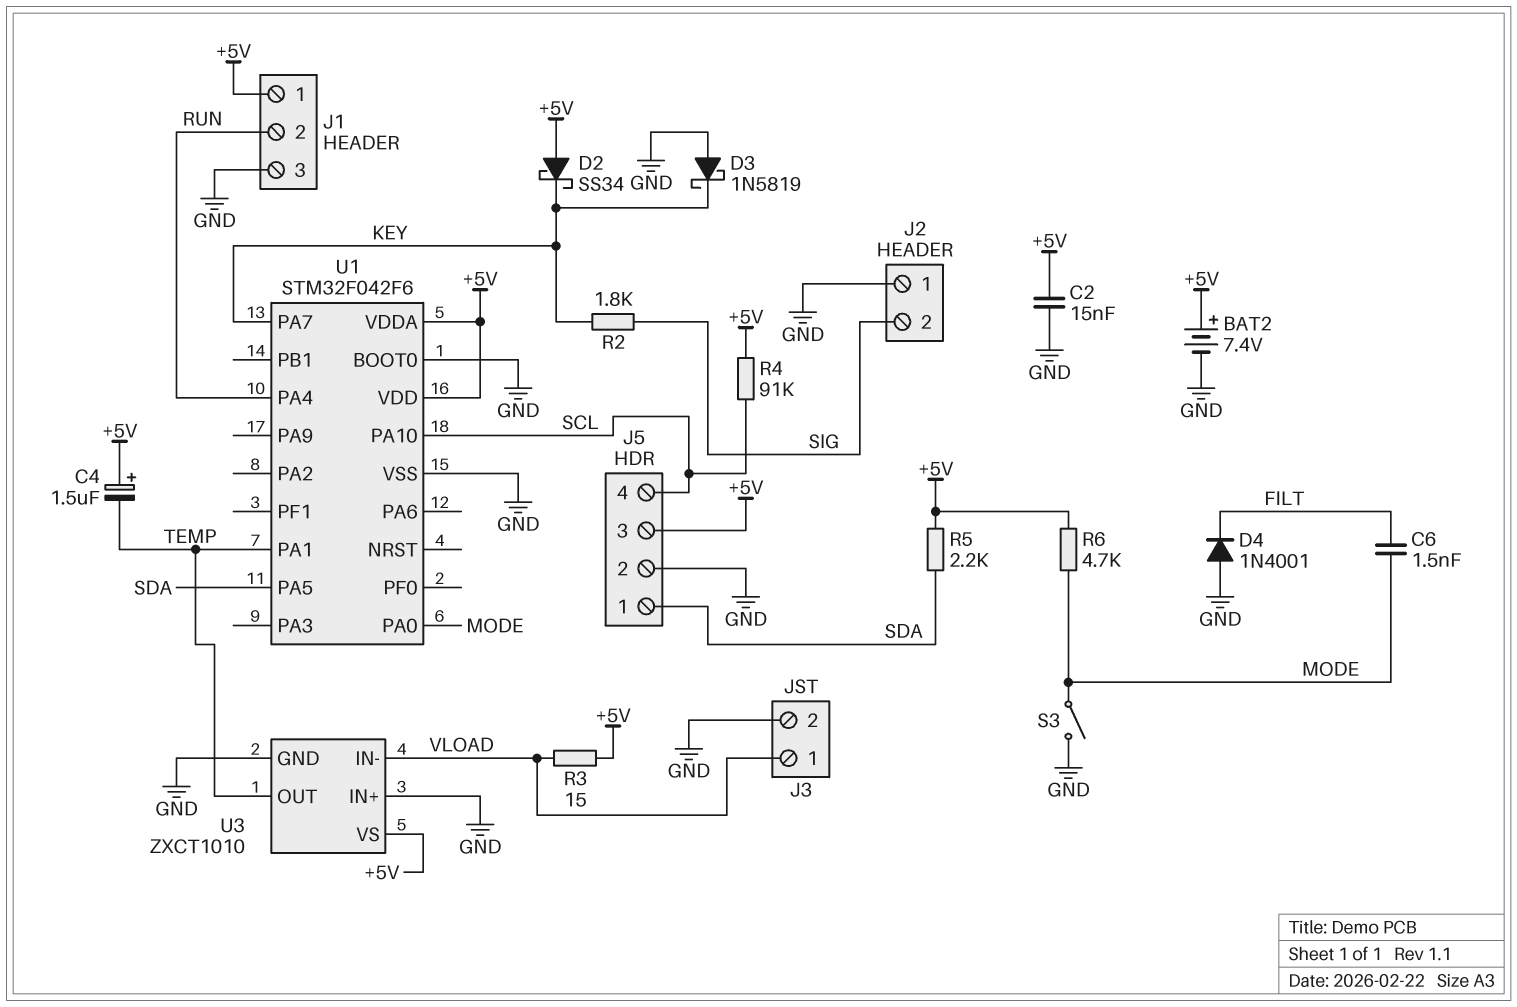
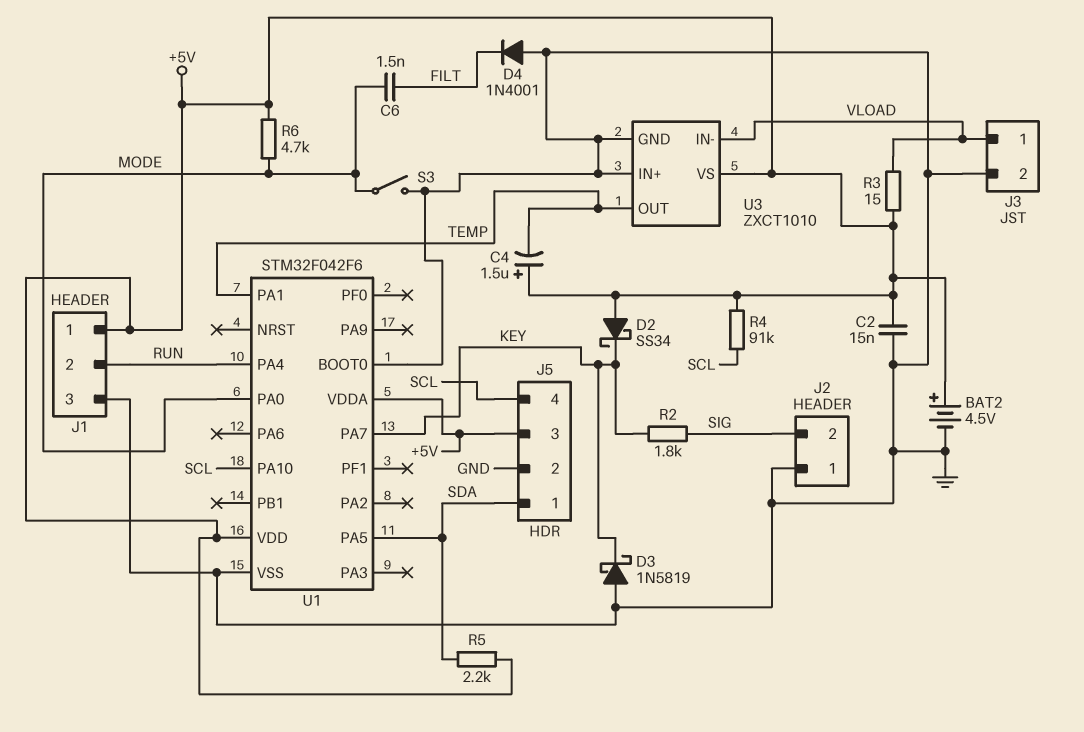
BAT2: 7.4V (plus +5V, minus GND) -> 4.5V (plus +5V, minus GND)

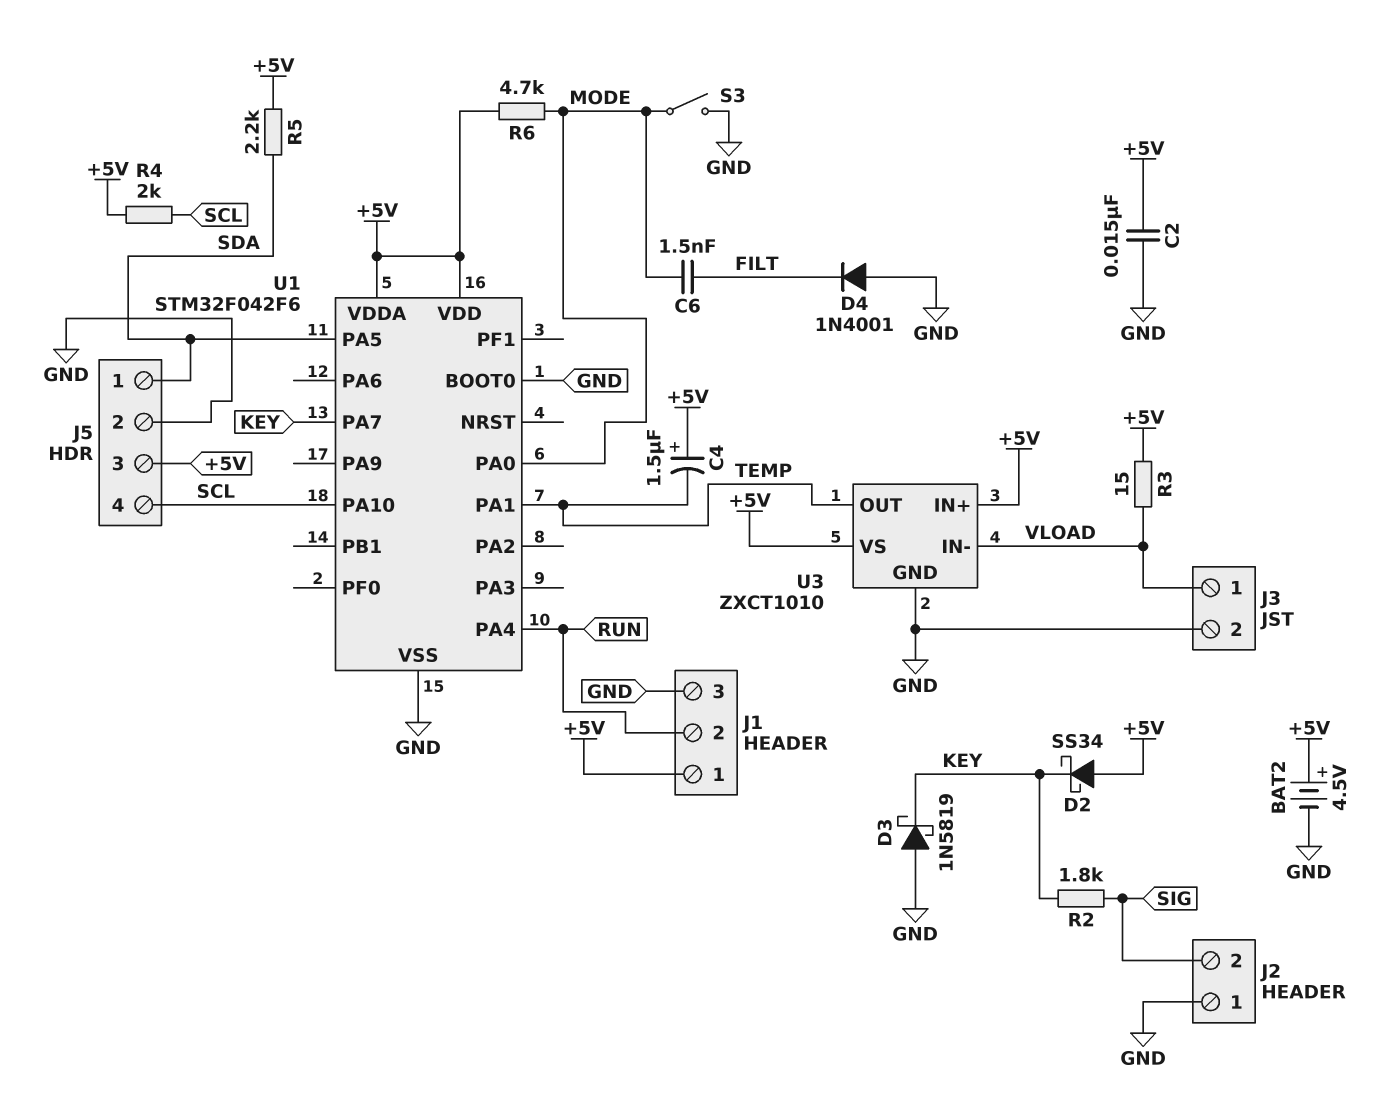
R4: 91k (+5V, SCL) -> 2k (+5V, SCL)
U3 pin IN+: GND -> +5V

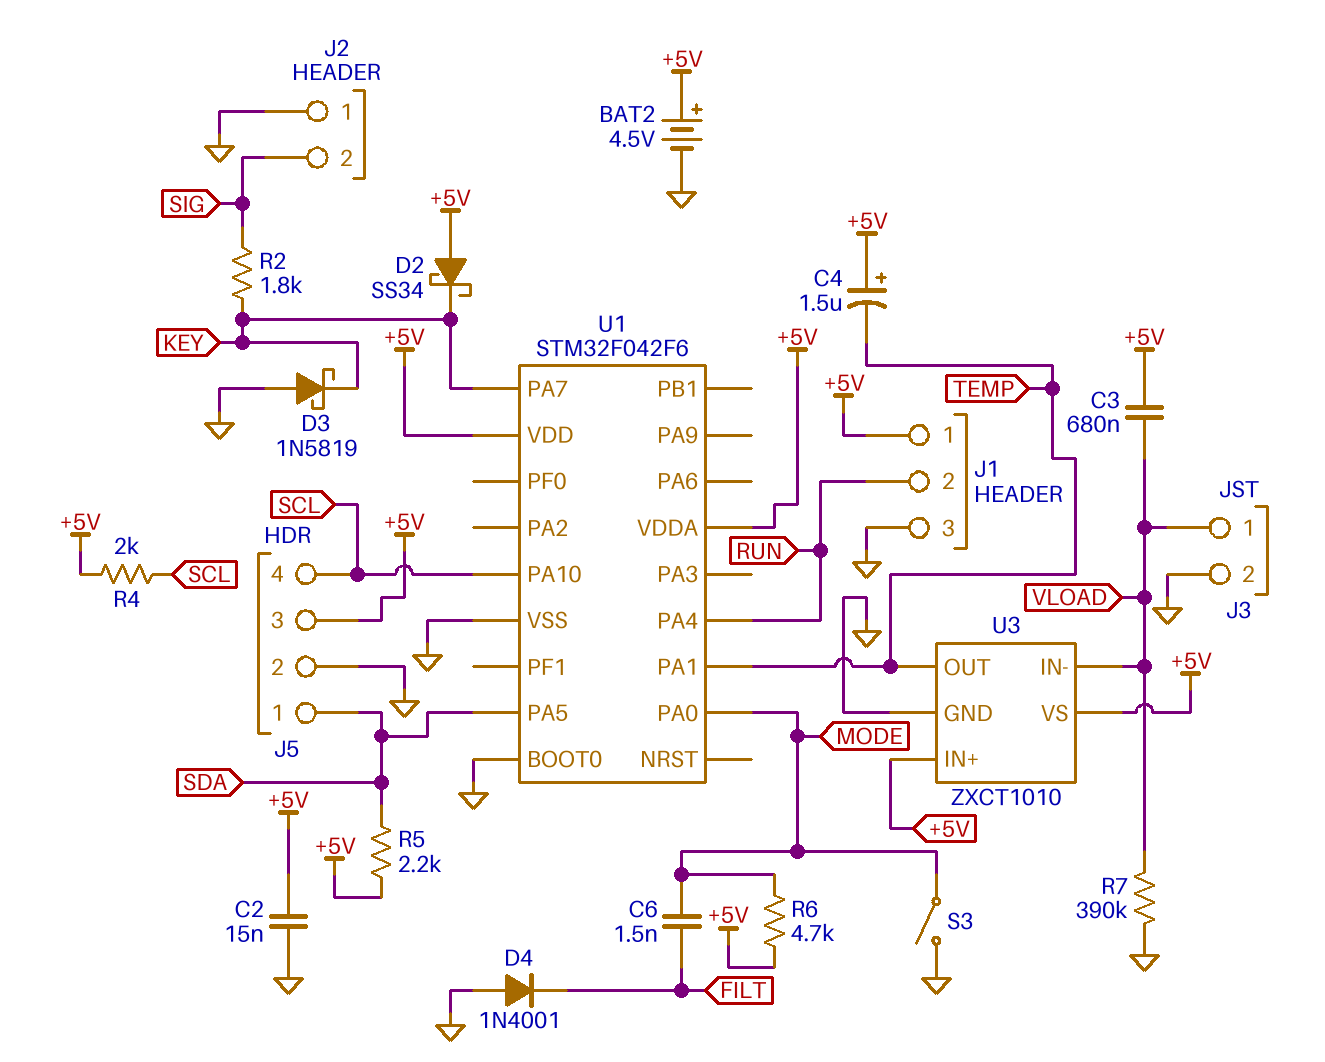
C3: none -> 680nF (+5V, VLOAD)
R3: 15 (+5V, VLOAD) -> none
R7: none -> 390k (GND, VLOAD)

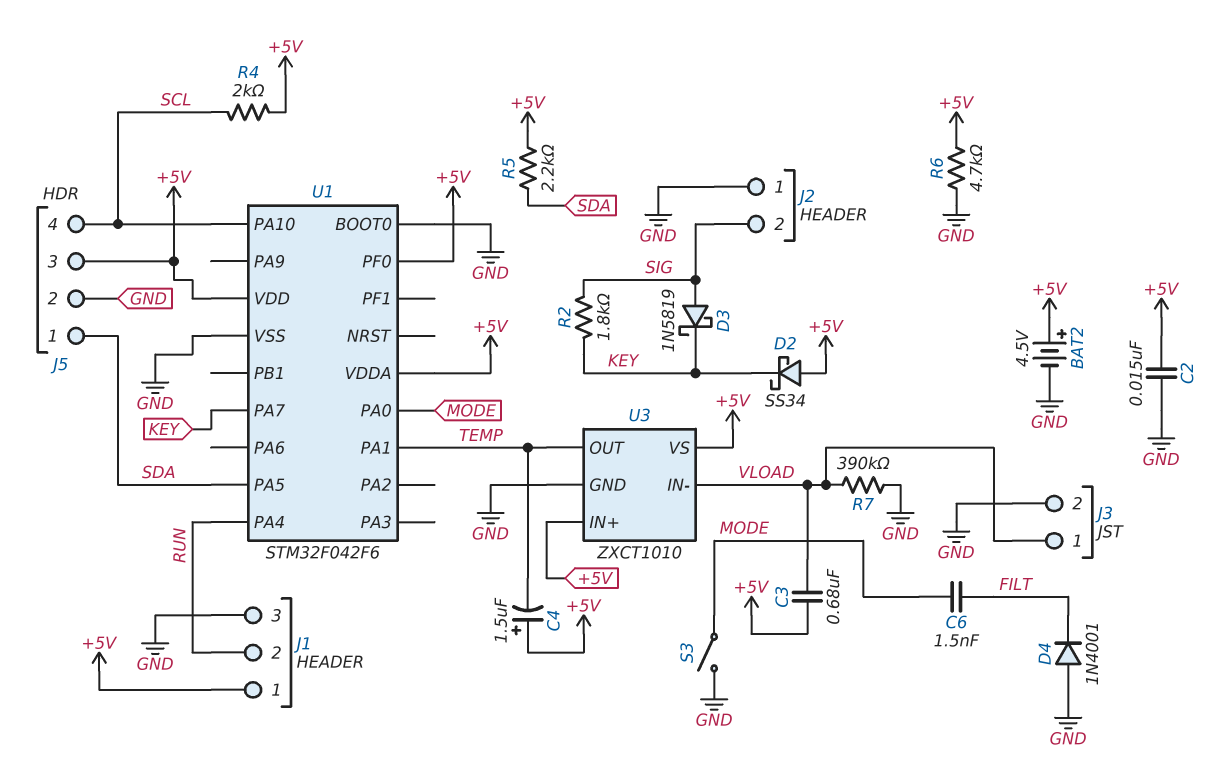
D3: schottky 1N5819 (A GND, K KEY) -> schottky 1N5819 (A SIG, K KEY)
R6: 4.7k (+5V, MODE) -> 4.7k (+5V, GND)
U1 pin PF0: none -> +5V

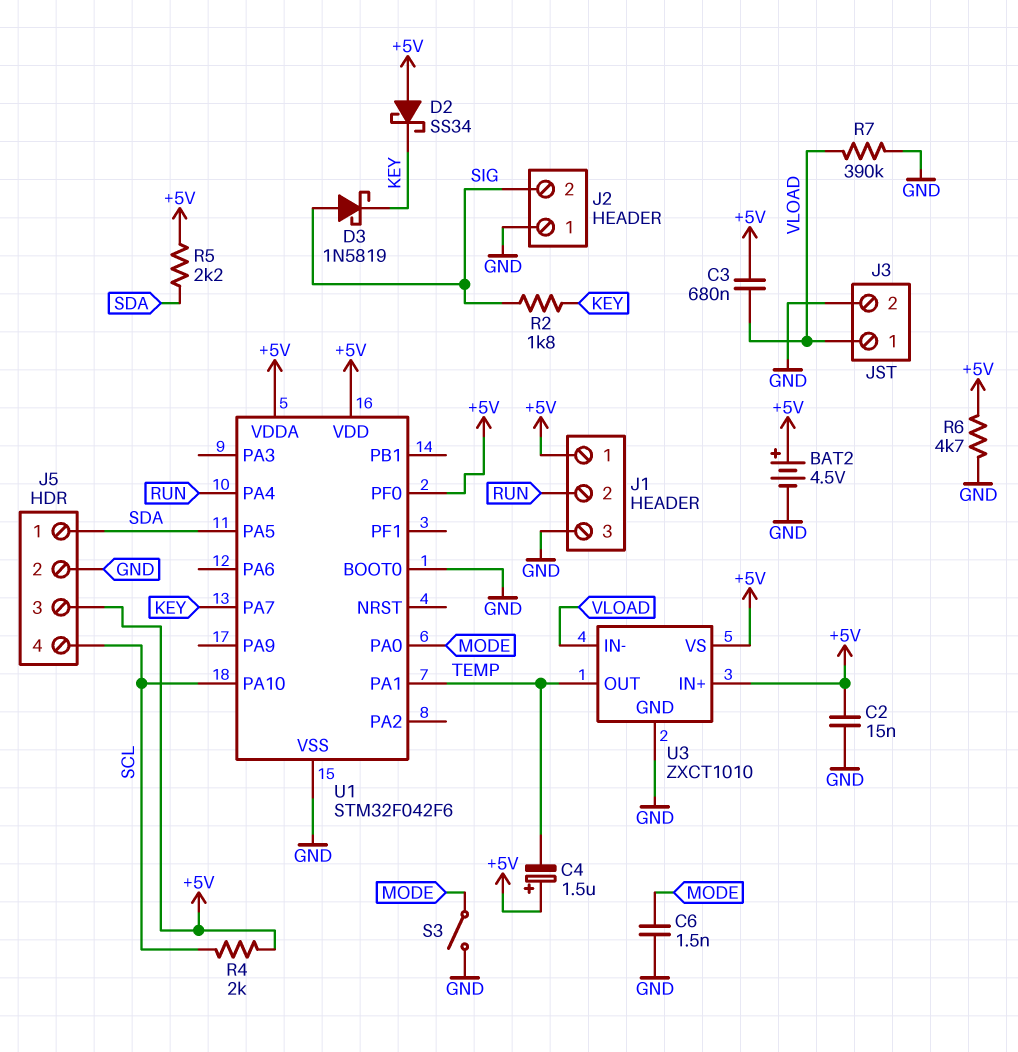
C6: 1.5nF (FILT, MODE) -> 1.5nF (GND, MODE)
D4: diode 1N4001 (A GND, K FILT) -> none

